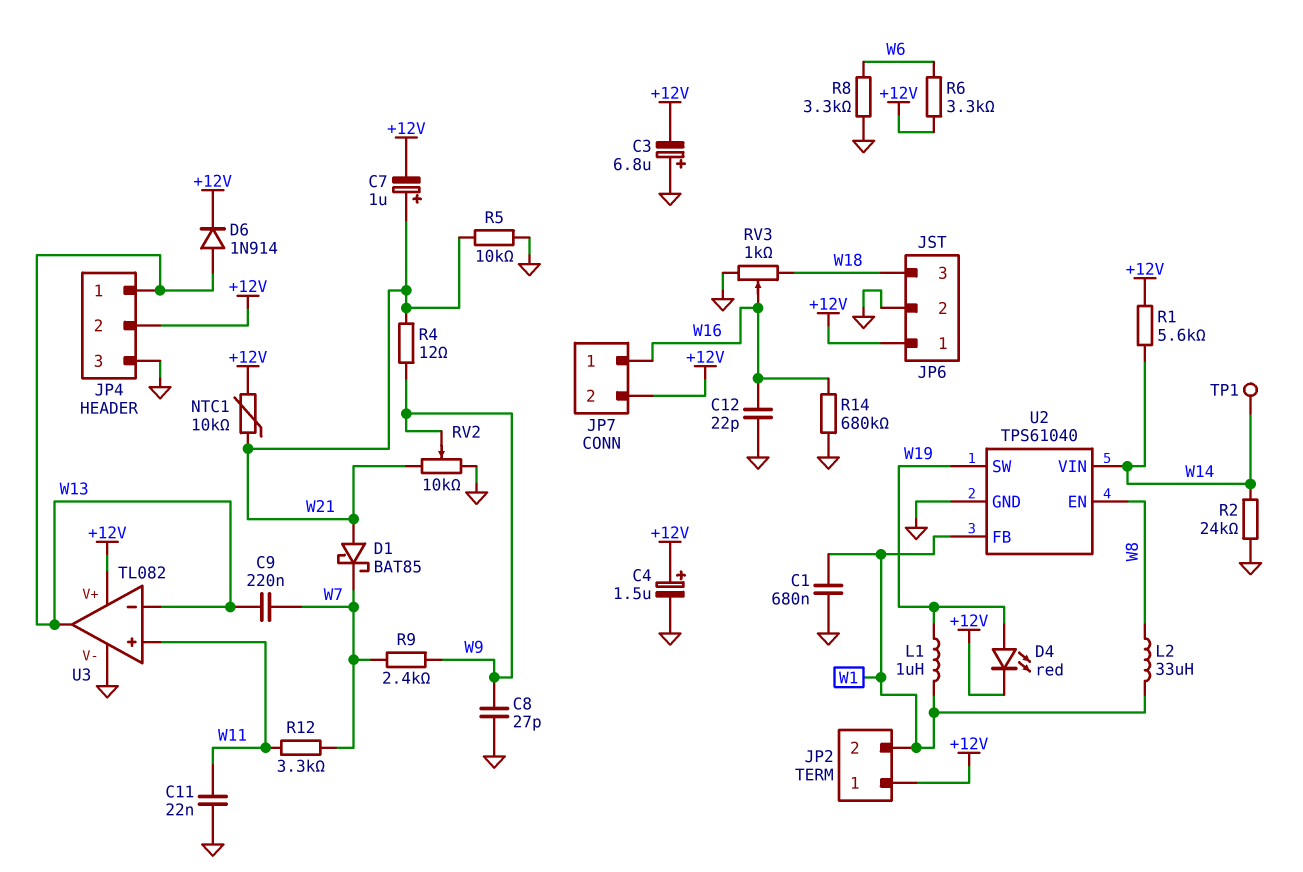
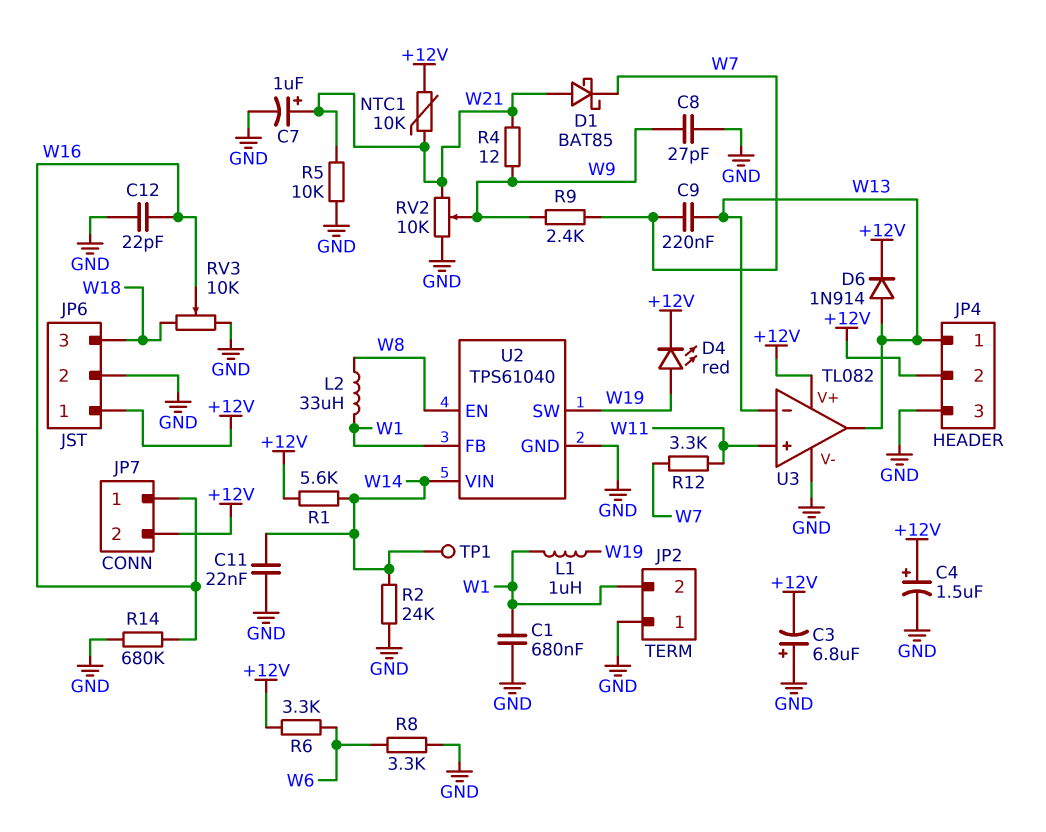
C7: 1uF (plus W21, minus +12V) -> 1uF (plus W21, minus GND)
C11: 22nF (GND, W11) -> 22nF (GND, W14)
JP2 pin 1: +12V -> GND
RV3: 1k (GND, W18, wiper W16) -> 10k (GND, W18, wiper W16)

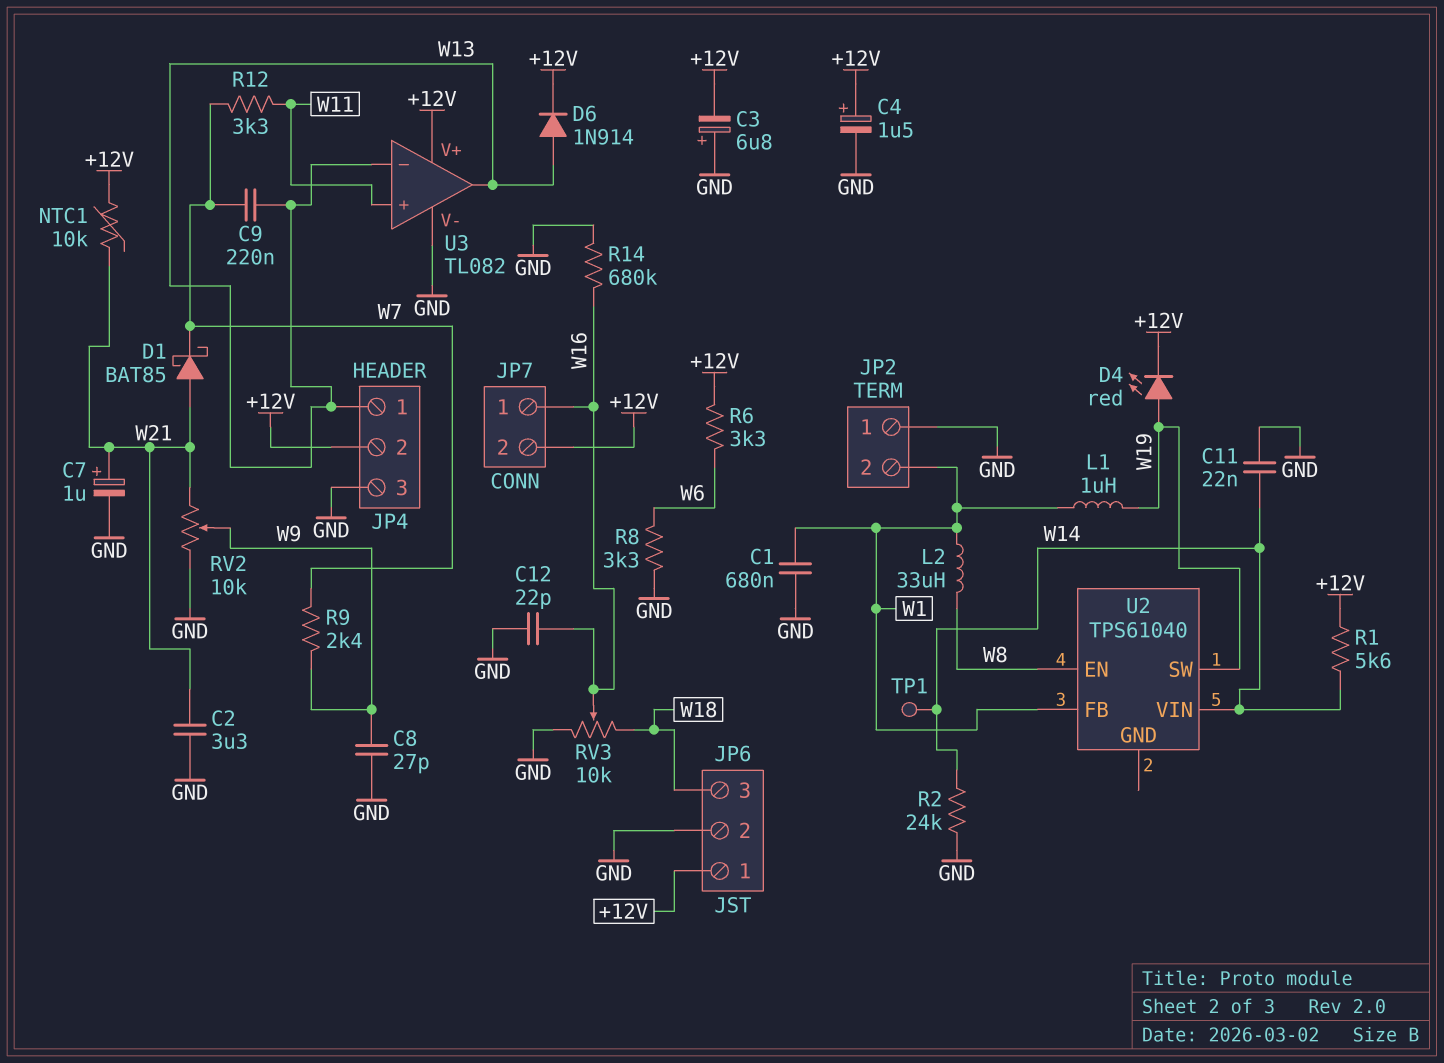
C2: none -> 3.3uF (GND, W21)
R4: 12 (W9, W21) -> none
R5: 10k (GND, W21) -> none
U2 pin GND: GND -> none

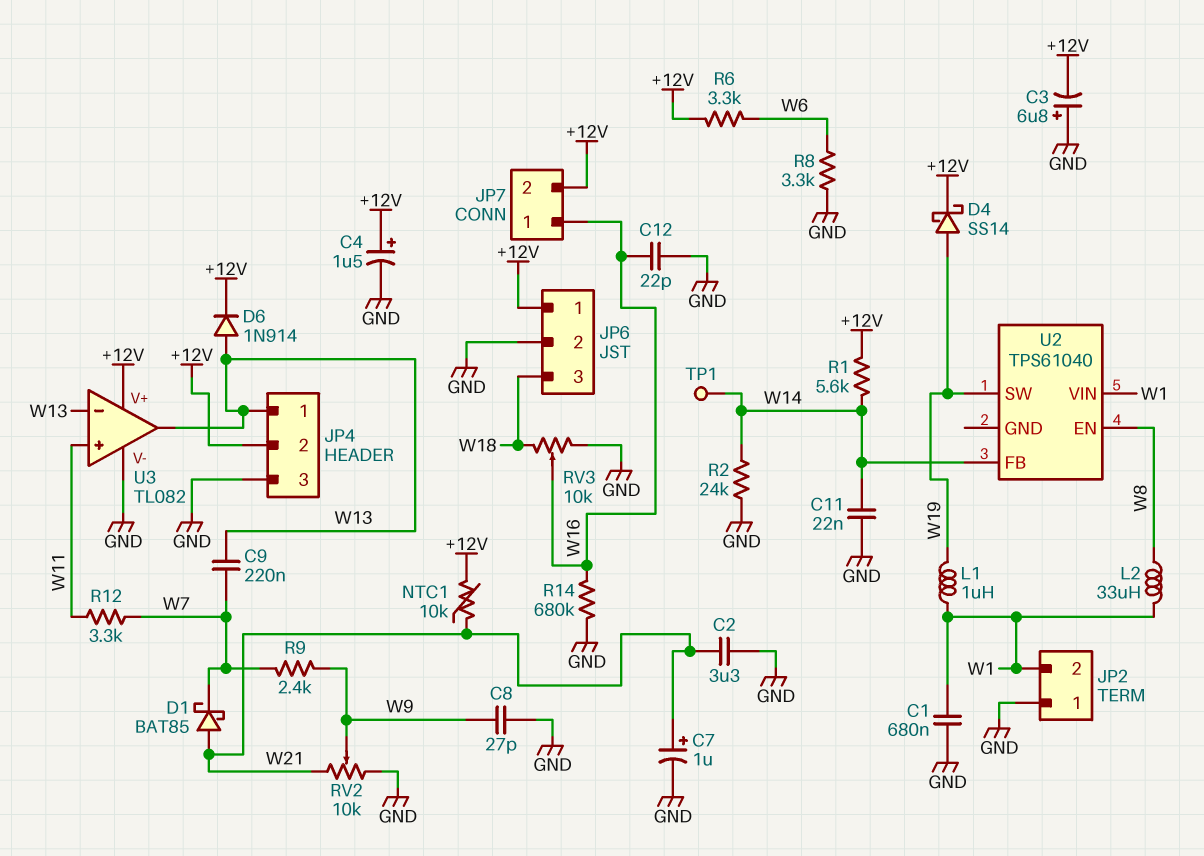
D4: LED red (A W19, K +12V) -> schottky SS14 (A W19, K +12V)
U2 pin FB: W1 -> W14
U2 pin VIN: W14 -> W1

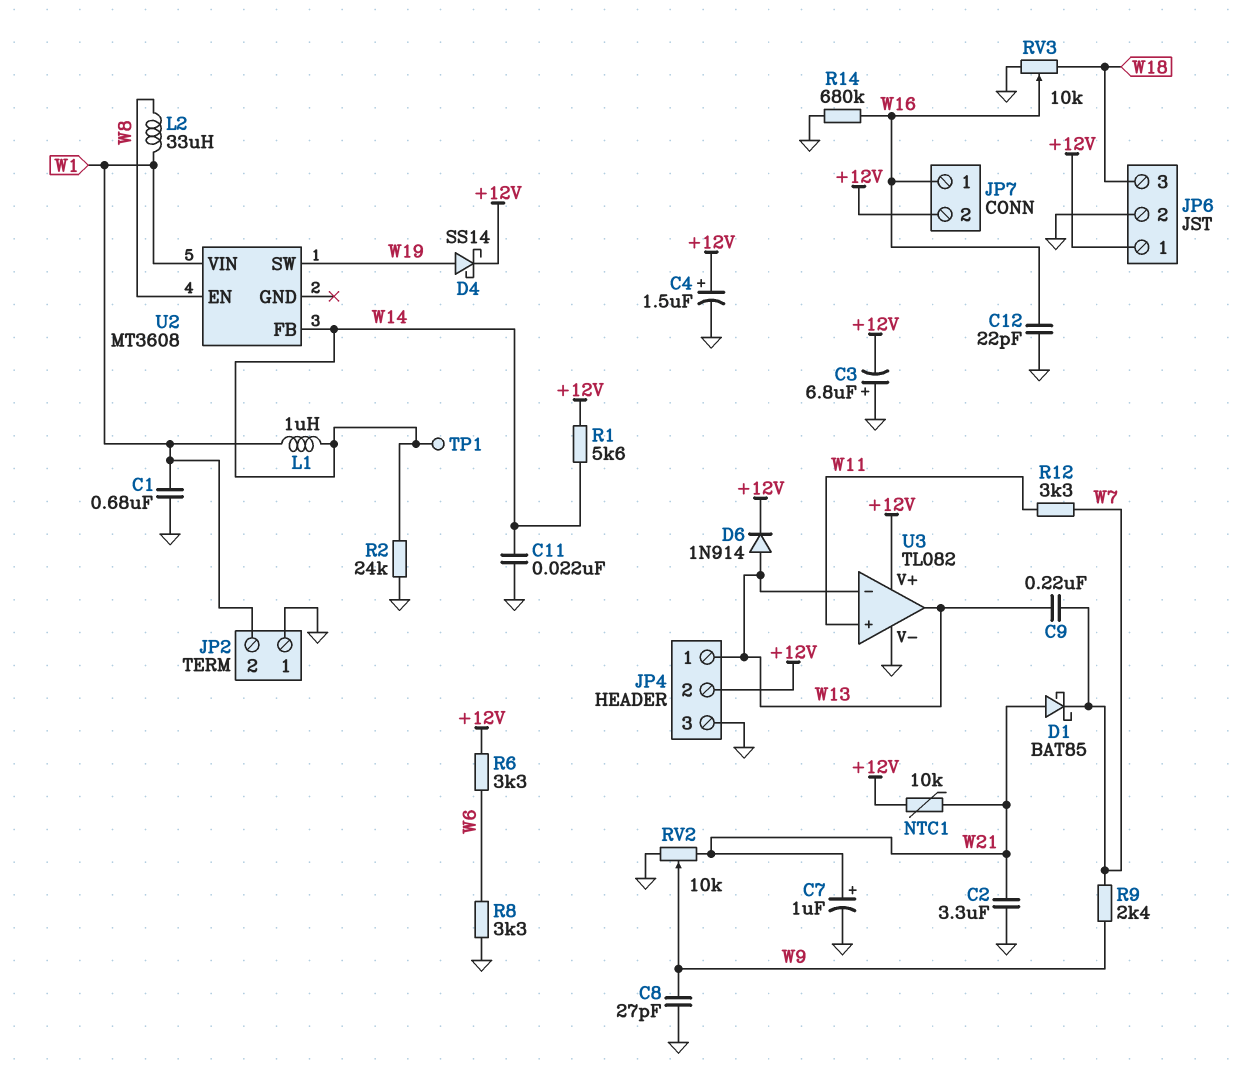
L1: 1uH (W1, W19) -> 1uH (W1, W14)
U2: TPS61040 -> MT3608

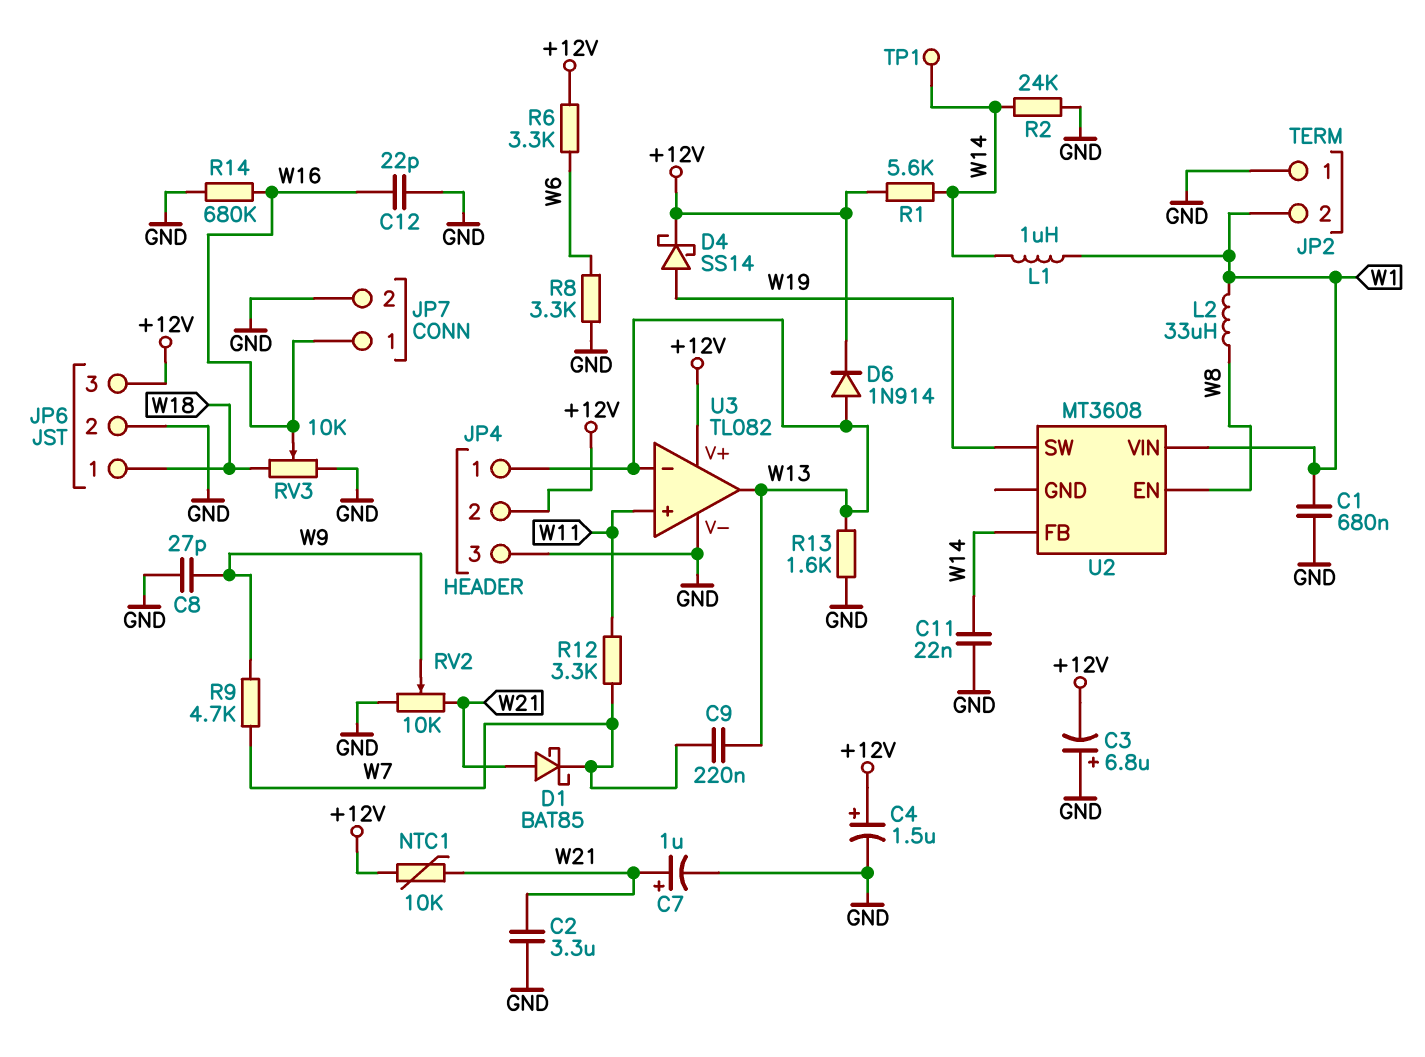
JP6 pin 1: +12V -> W18
JP6 pin 3: W18 -> +12V
JP7 pin 2: +12V -> GND
R9: 2.4k (W7, W9) -> 4.7k (W7, W9)
R13: none -> 1.6k (GND, W13)

